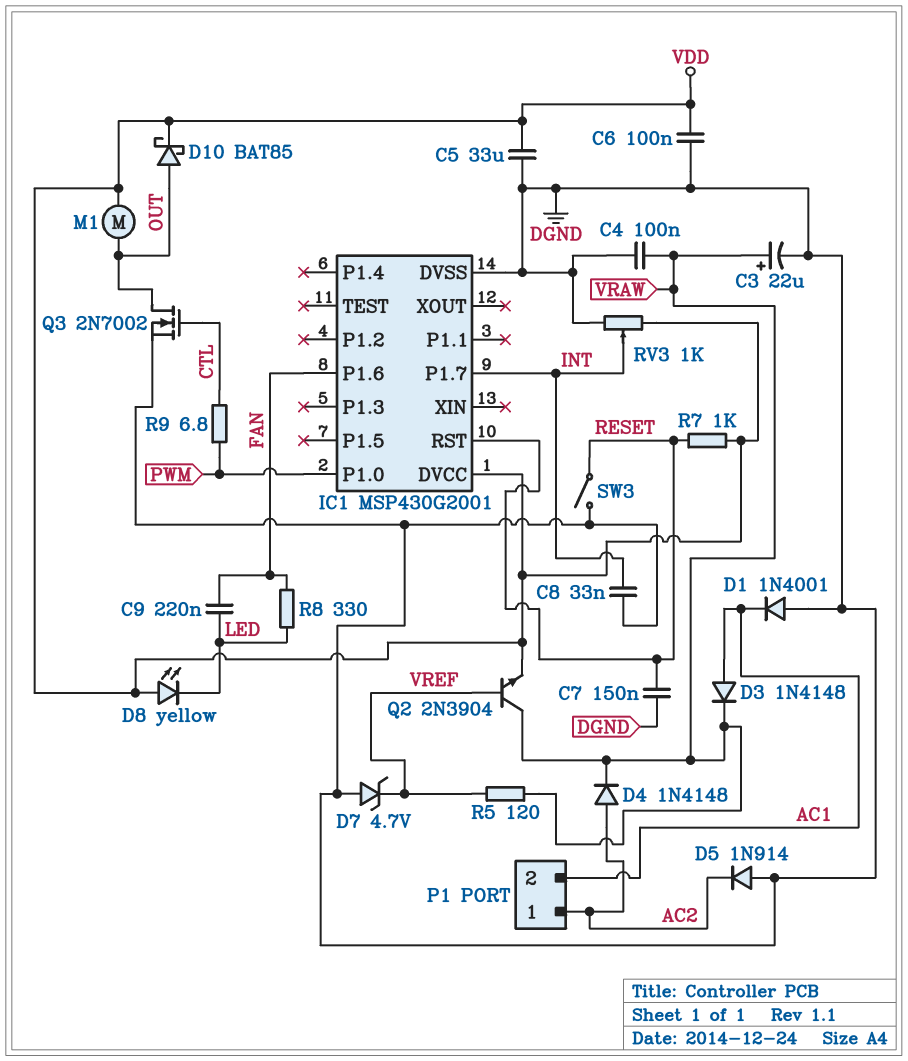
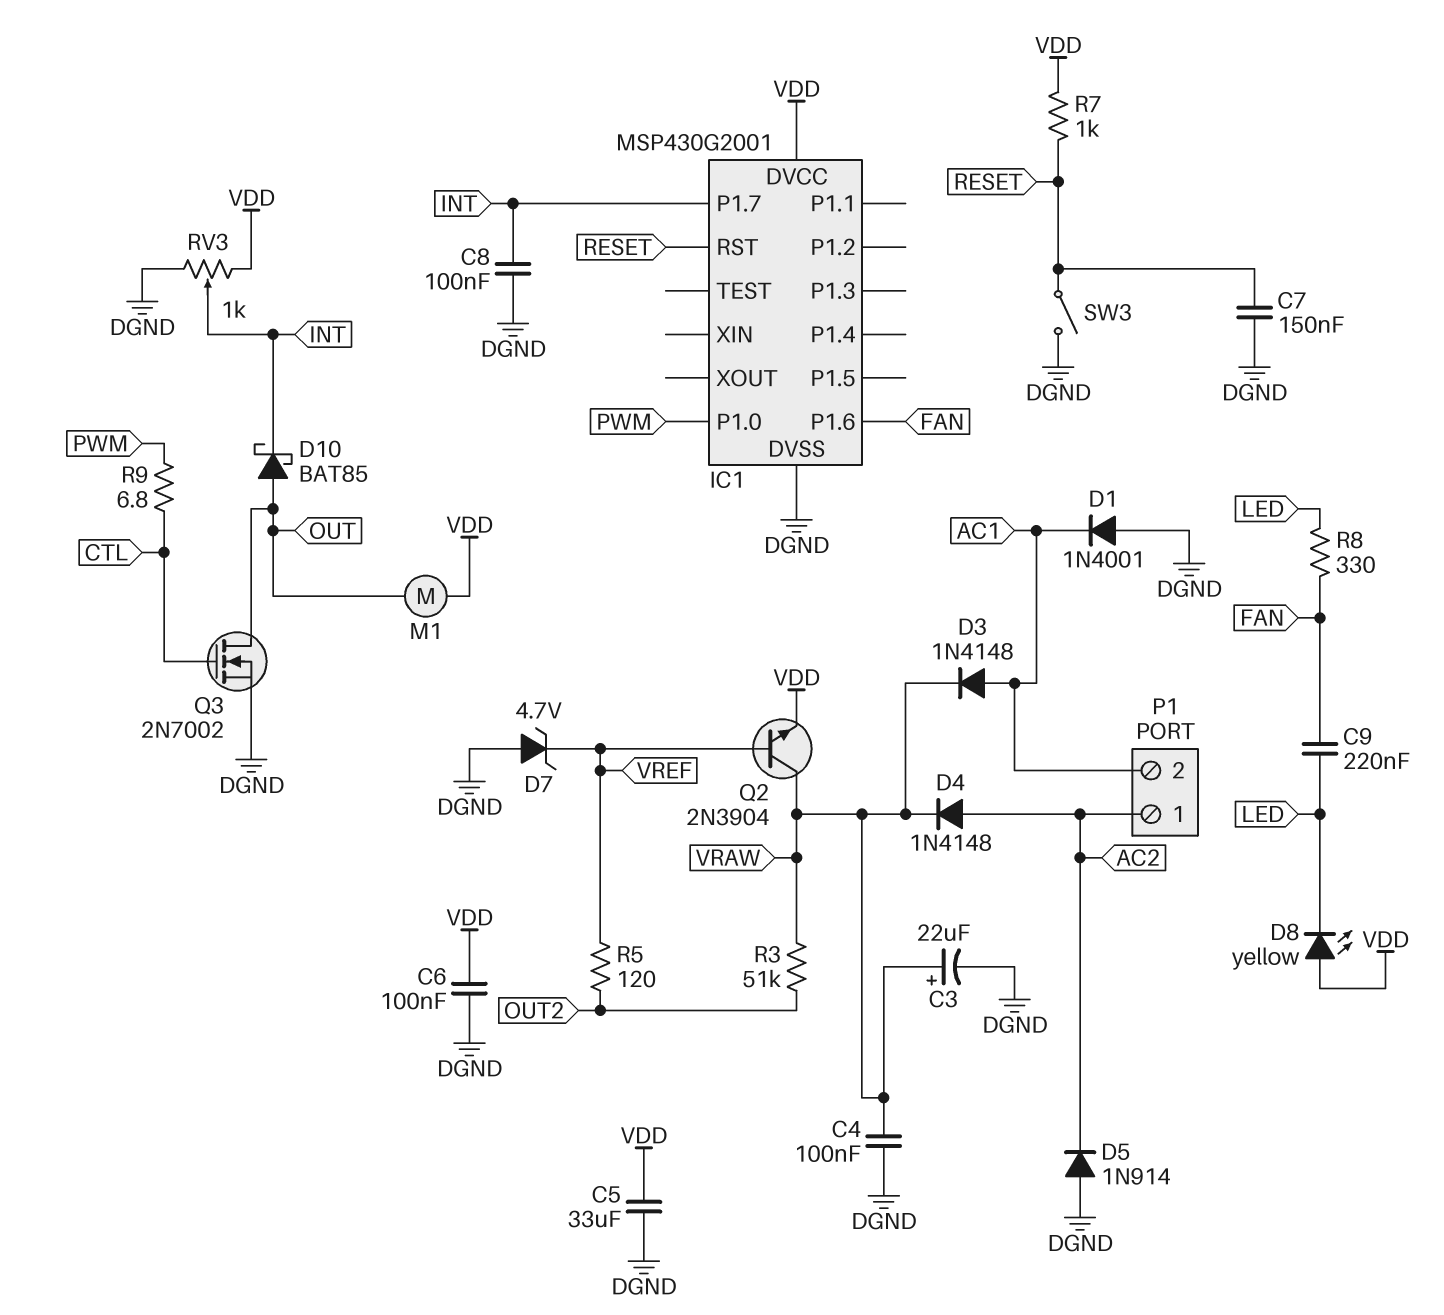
C8: 33nF (DGND, INT) -> 100nF (DGND, INT)
D10: schottky BAT85 (A OUT, K VDD) -> schottky BAT85 (A OUT, K INT)
R3: none -> 51k (OUT2, VRAW)
R5: 120 (VRAW, VREF) -> 120 (OUT2, VREF)

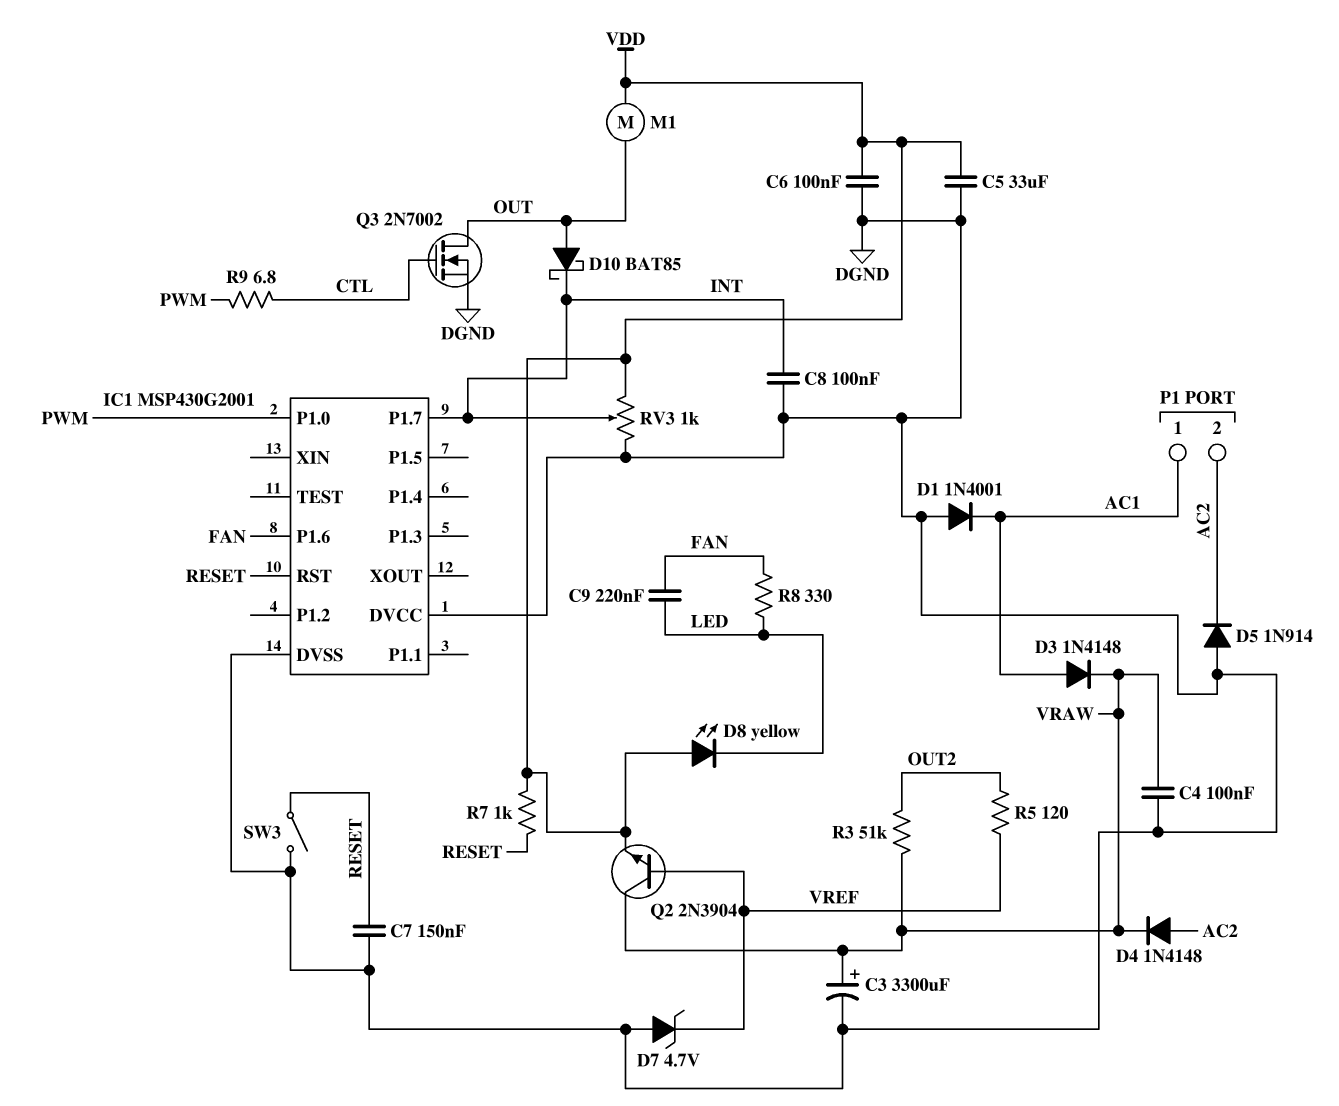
C3: 22uF (plus VRAW, minus DGND) -> 3300uF (plus VRAW, minus DGND)
IC1 pin DVCC: VDD -> DGND
P1 pin 1: AC2 -> AC1
P1 pin 2: AC1 -> AC2

